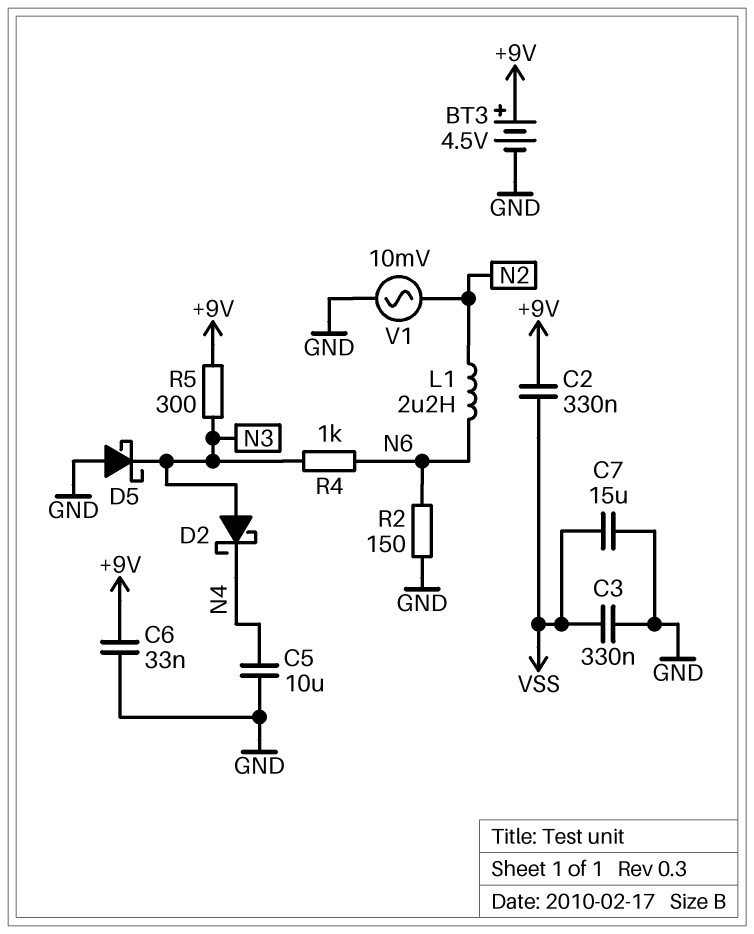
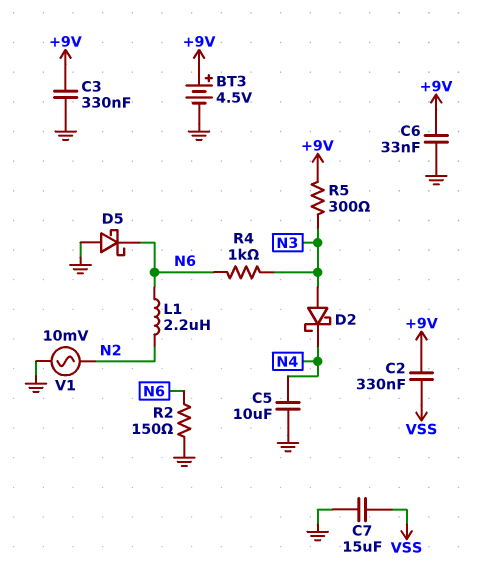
C3: 330nF (GND, VSS) -> 330nF (+9V, GND)
D5: schottky (A GND, K N3) -> schottky (A GND, K N6)

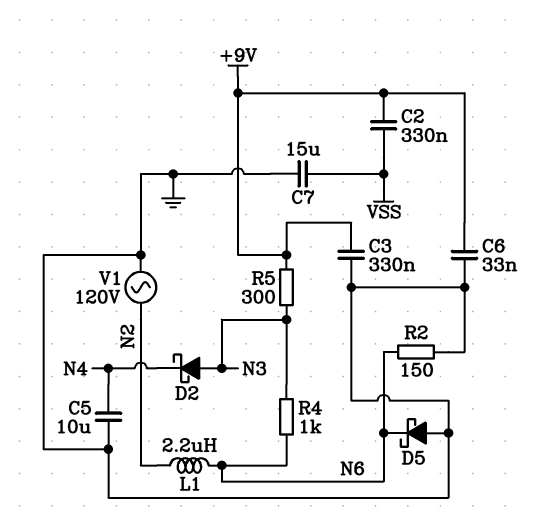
BT3: 4.5V (plus +9V, minus GND) -> none
V1: AC 10mV (GND, N2) -> AC 120V (GND, N2)

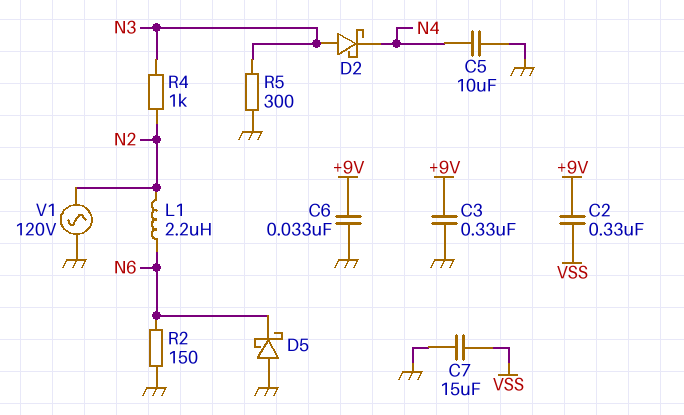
R4: 1k (N3, N6) -> 1k (N2, N3)
R5: 300 (+9V, N3) -> 300 (GND, N3)

